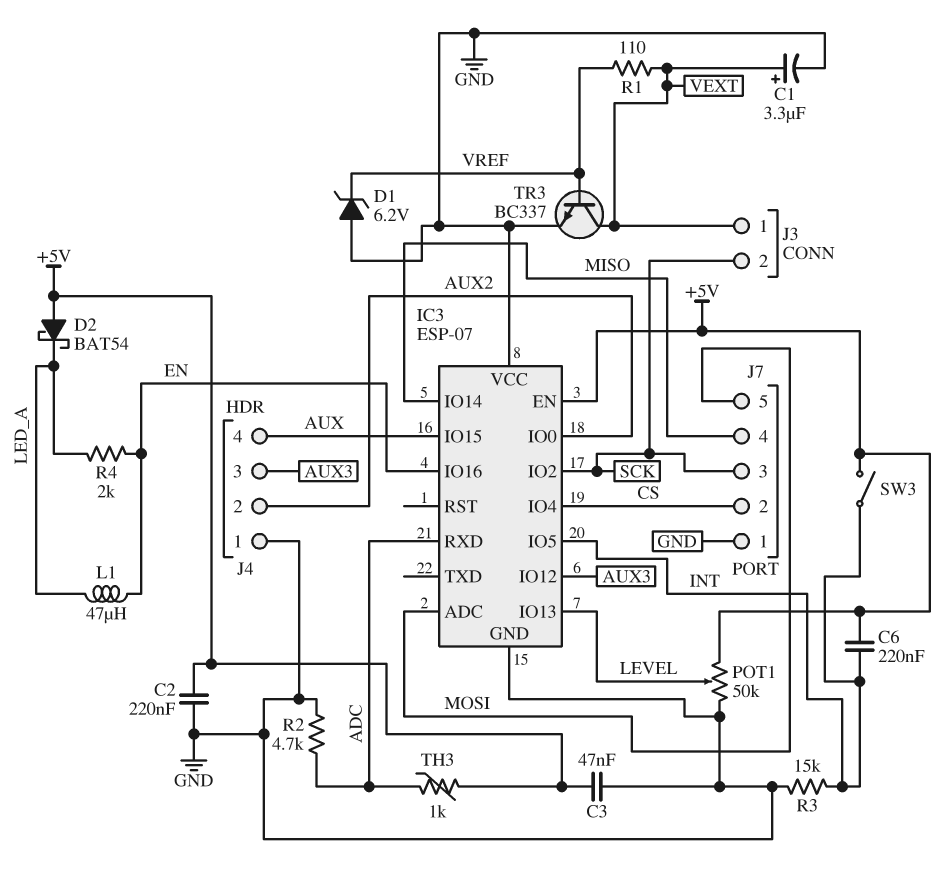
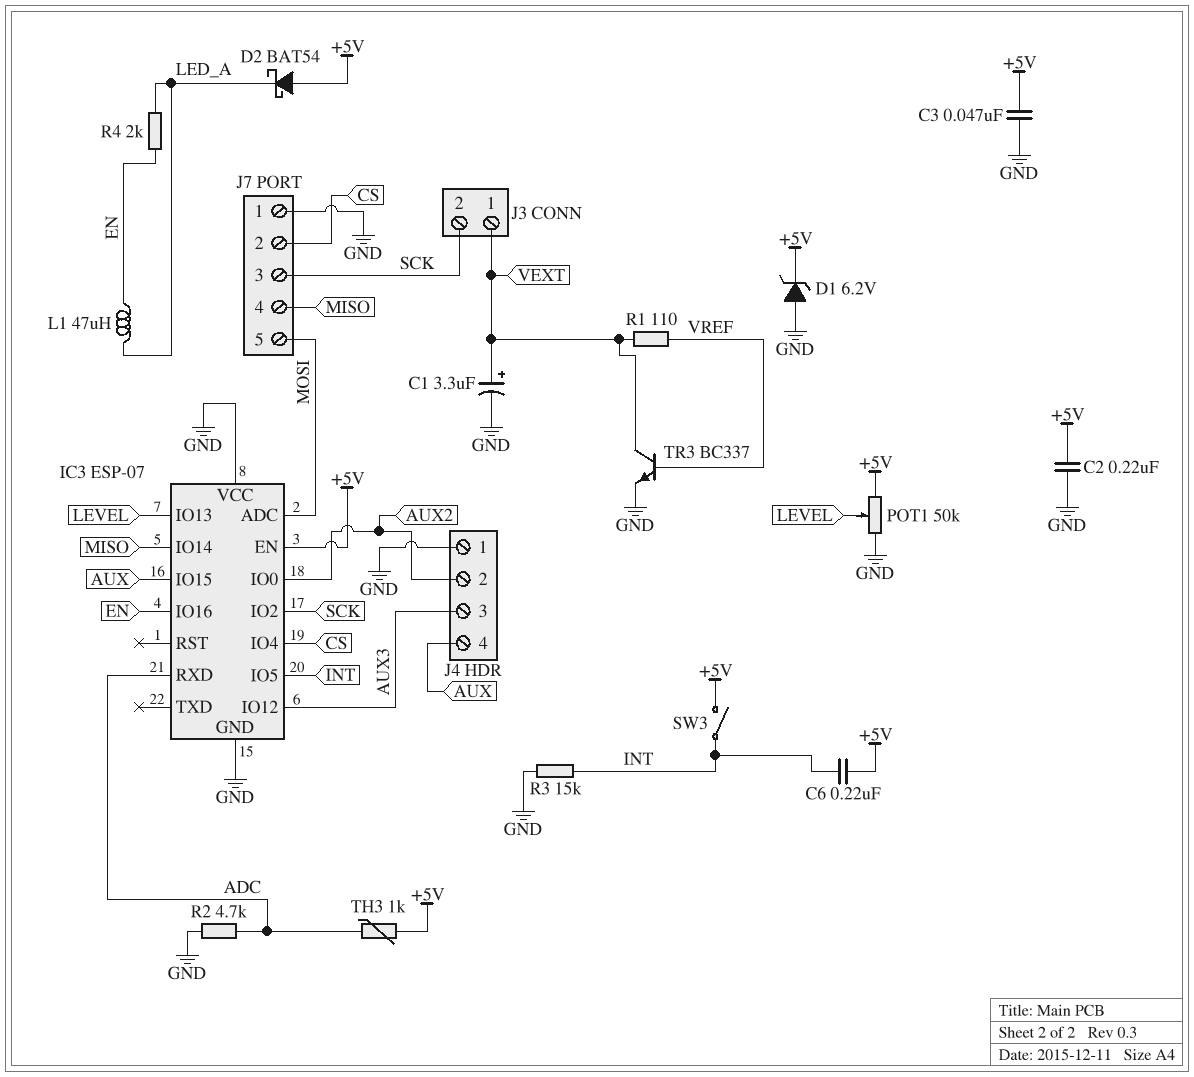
D1: zener 6.2V (A GND, K VREF) -> zener 6.2V (A GND, K +5V)

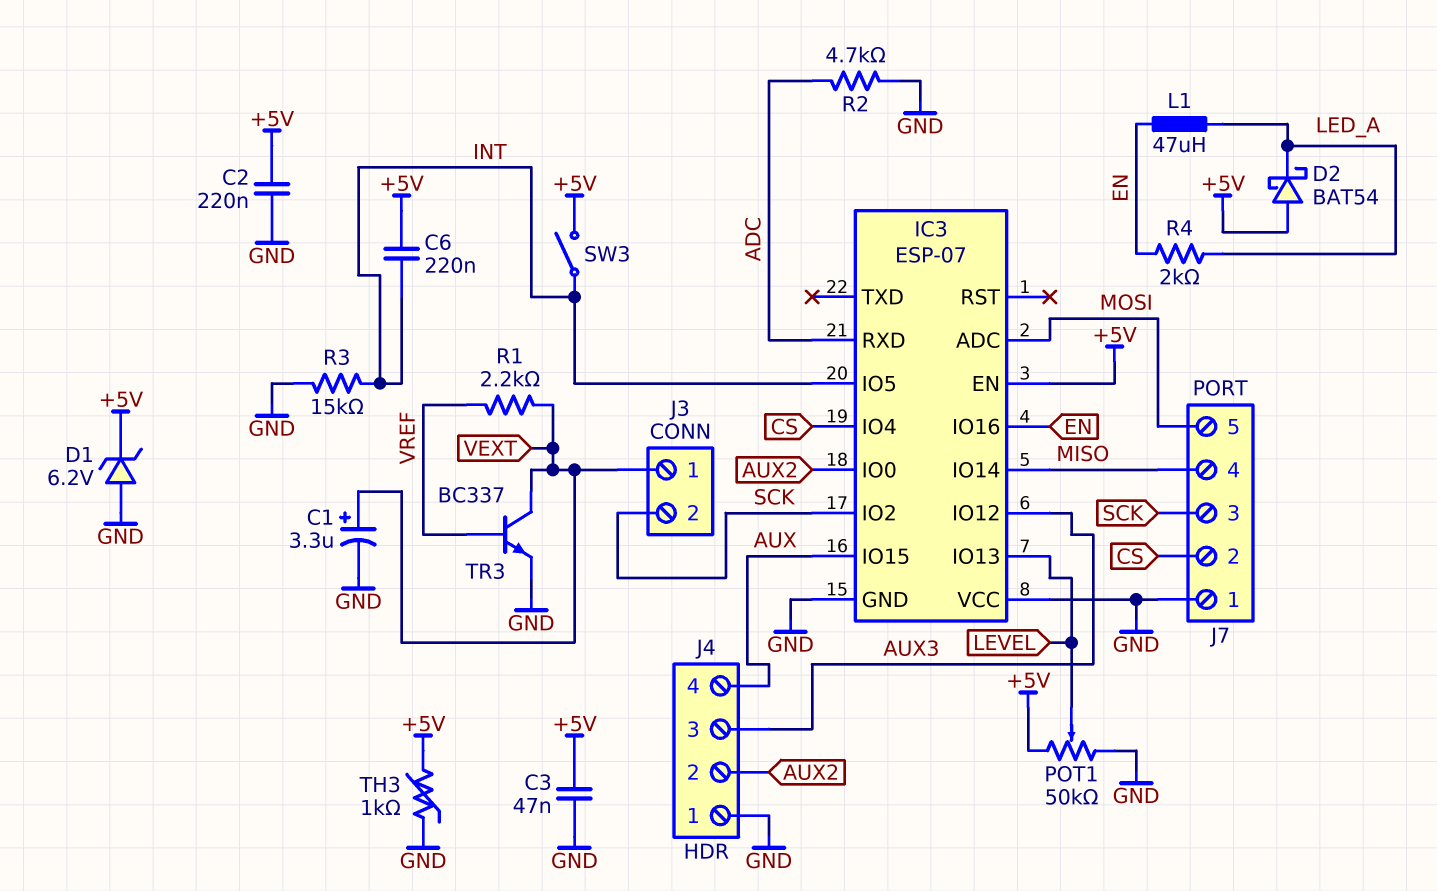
R1: 110 (VEXT, VREF) -> 2.2k (VEXT, VREF)
TH3: 1k (+5V, ADC) -> 1k (+5V, GND)

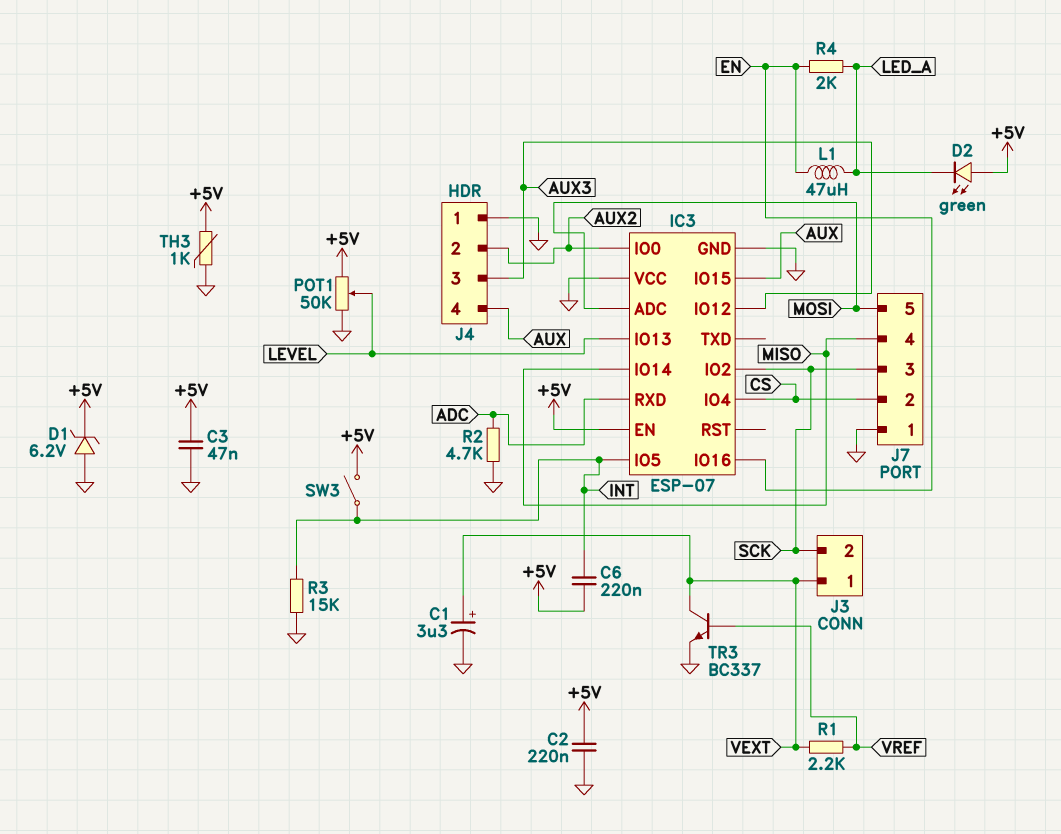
D2: schottky BAT54 (A +5V, K LED_A) -> LED green (A +5V, K LED_A)

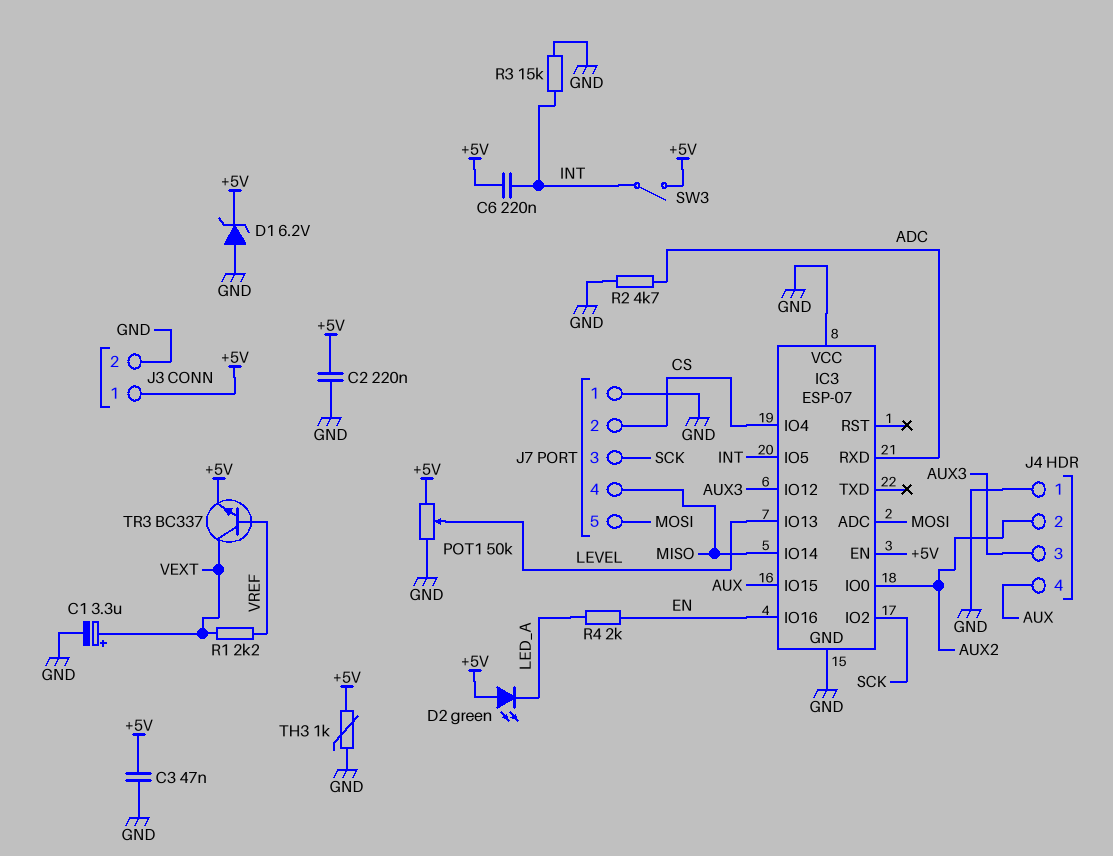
J3 pin 1: VEXT -> +5V
J3 pin 2: SCK -> GND
L1: 47uH (EN, LED_A) -> none
TR3: NPN BC337 (B VREF, C VEXT, E GND) -> NPN BC337 (B VREF, C VEXT, E +5V)

